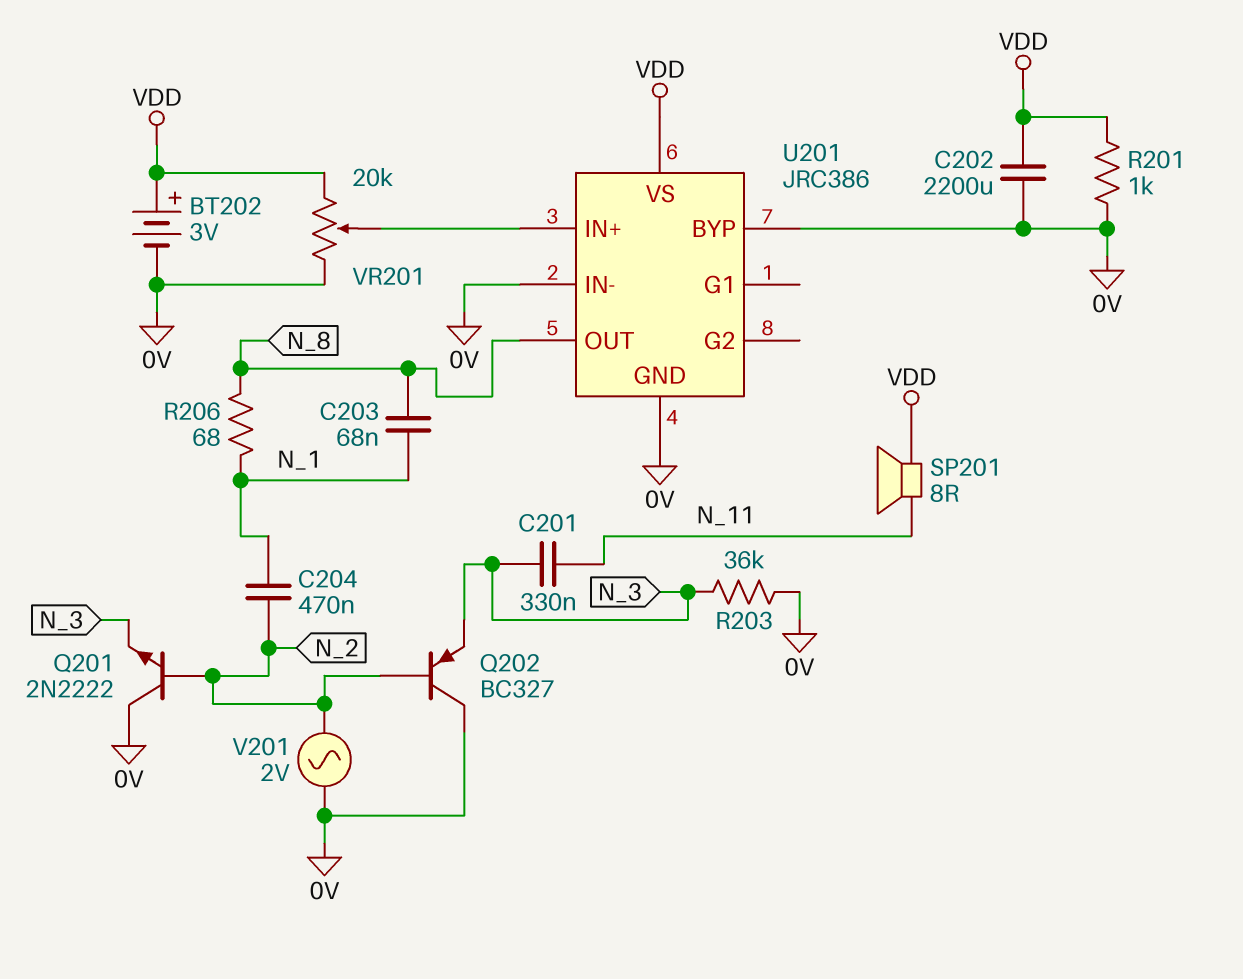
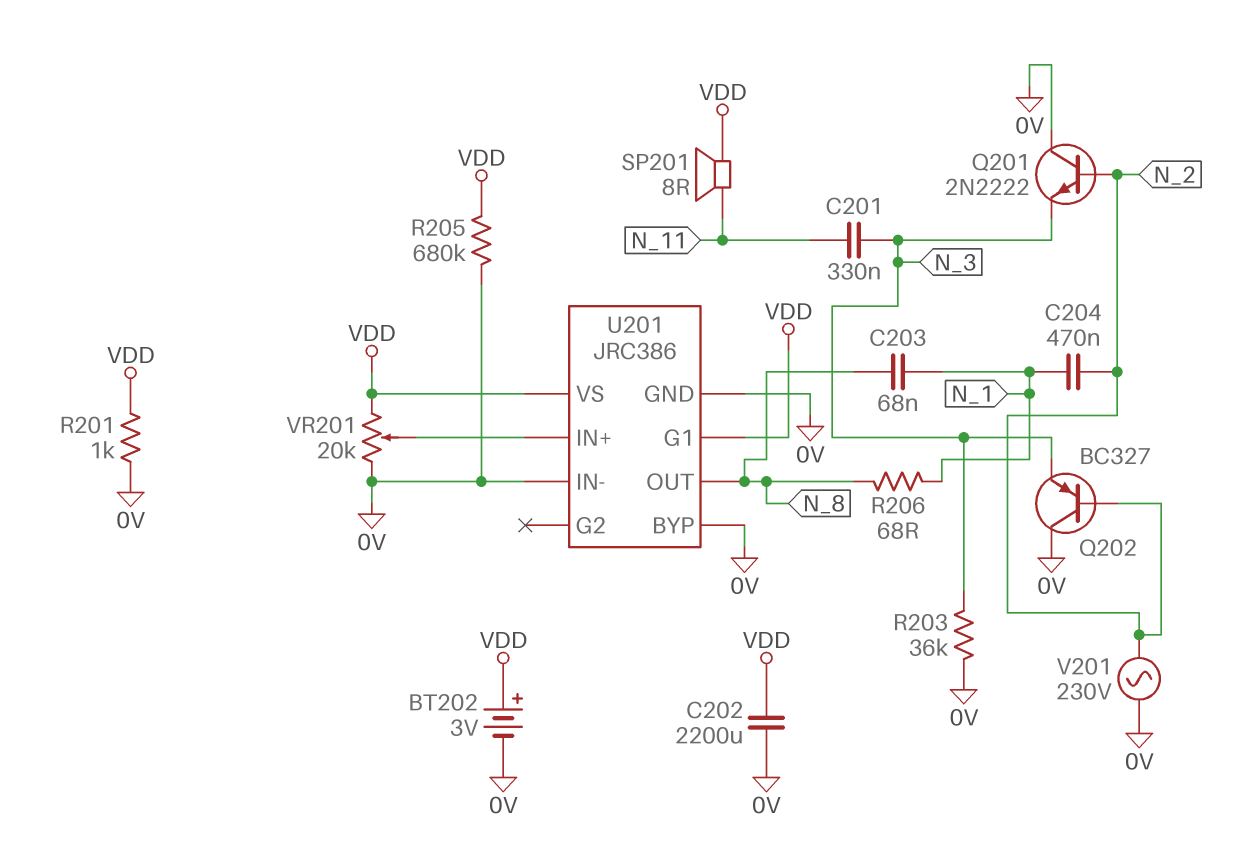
R205: none -> 680k (0V, VDD)
U201 pin G1: none -> VDD
V201: AC 2V (0V, N_2) -> AC 230V (0V, N_2)

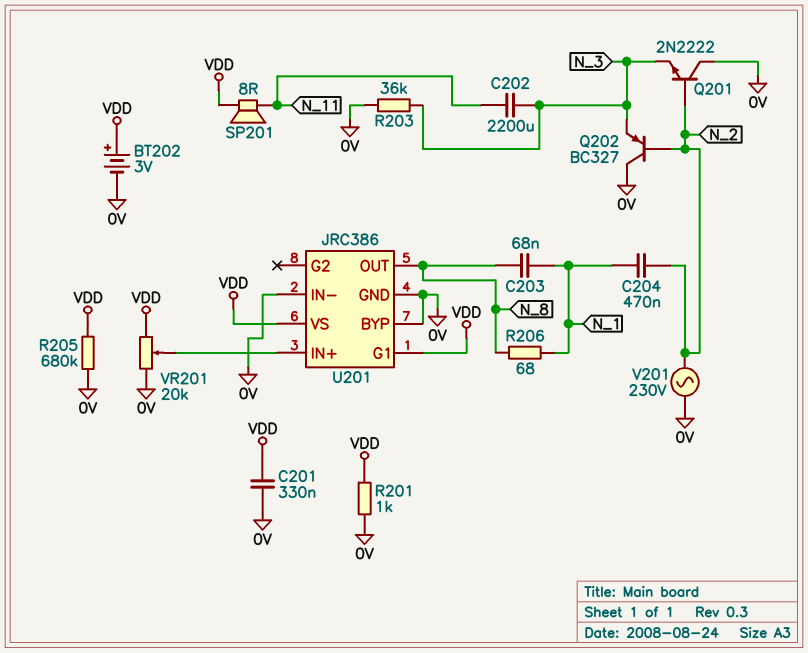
C201: 330nF (N_3, N_11) -> 330nF (0V, VDD)
C202: 2200uF (0V, VDD) -> 2200uF (N_3, N_11)

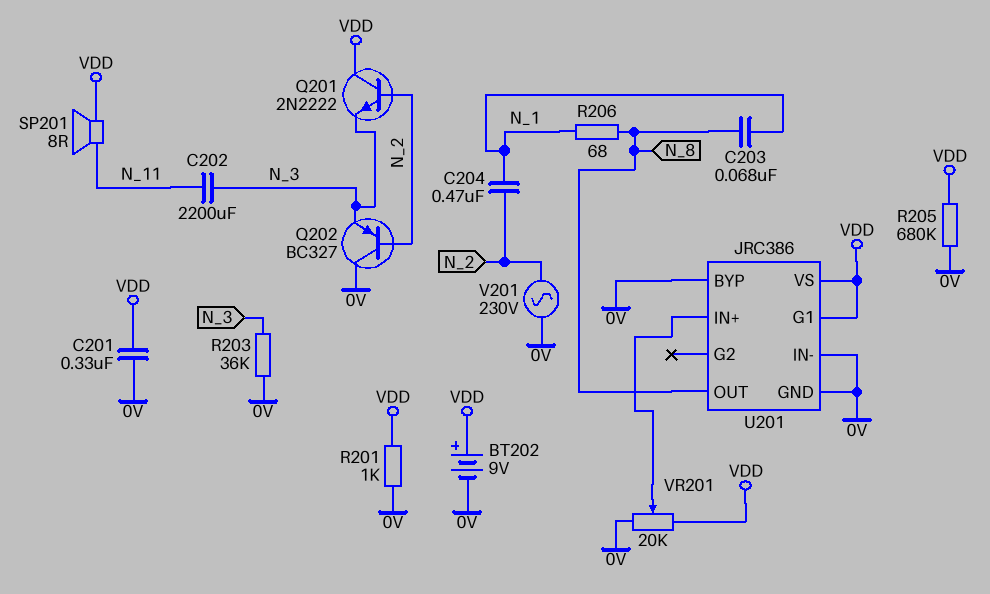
BT202: 3V (plus VDD, minus 0V) -> 9V (plus VDD, minus 0V)
Q201: NPN 2N2222 (B N_2, C 0V, E N_3) -> NPN 2N2222 (B N_2, C VDD, E N_3)

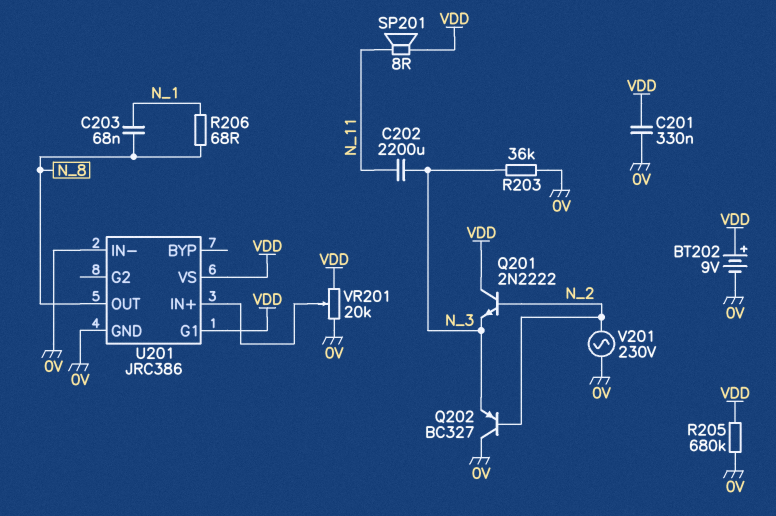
C204: 470nF (N_1, N_2) -> none
R201: 1k (0V, VDD) -> none
U201 pin BYP: 0V -> none

